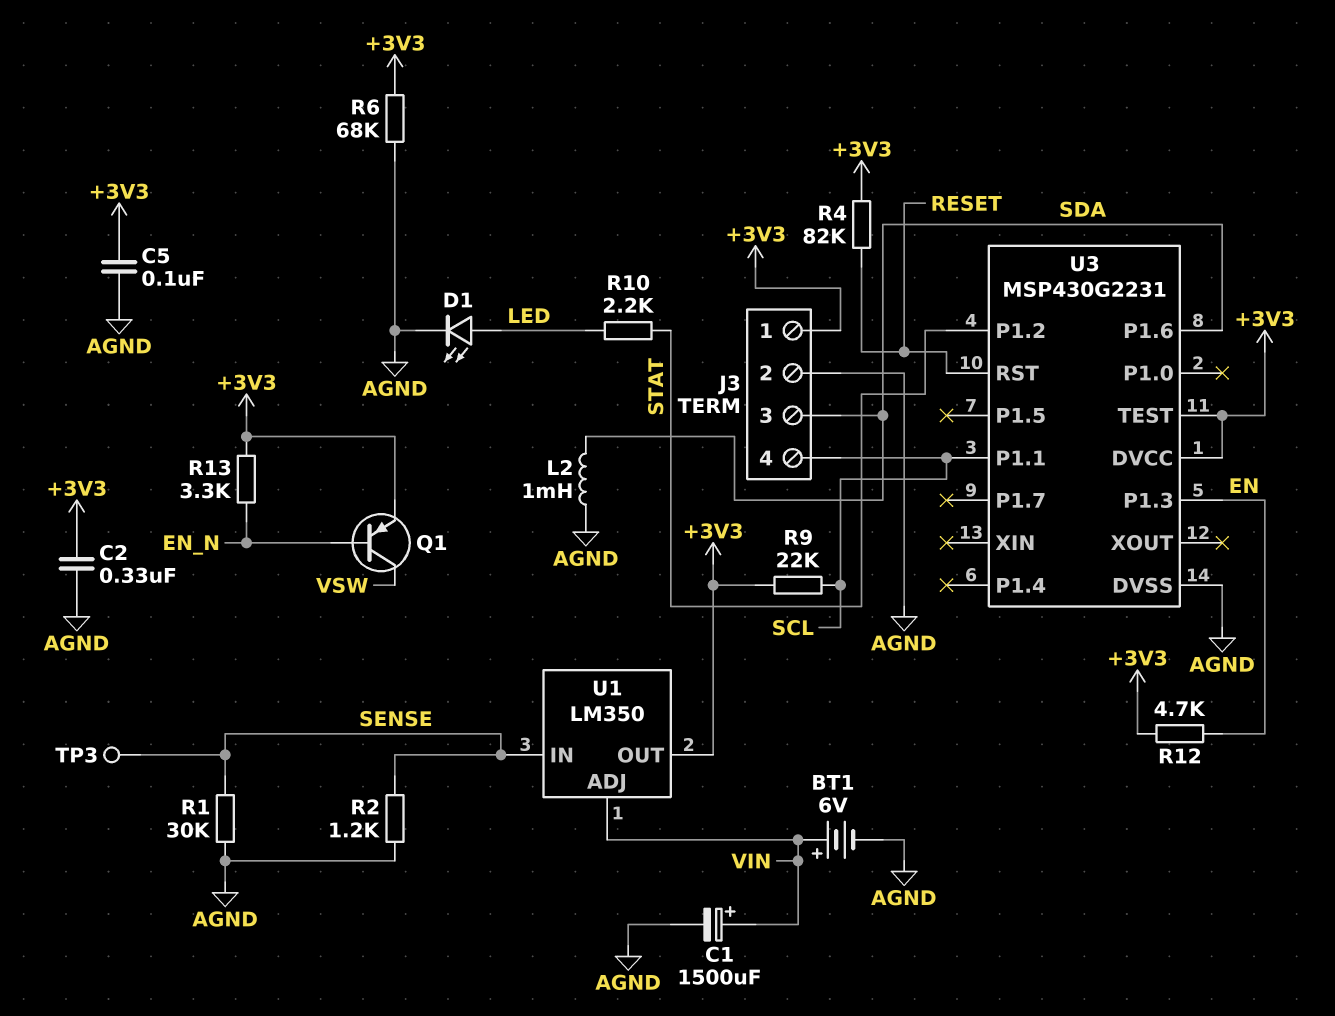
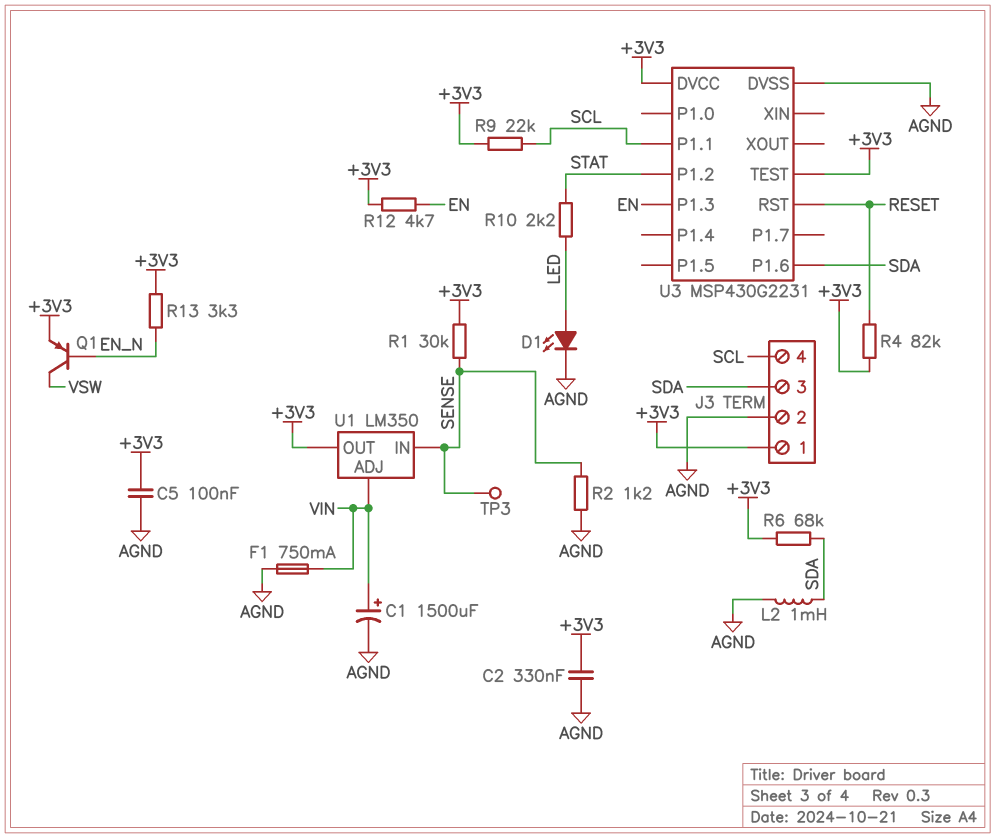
BT1: 6V (plus VIN, minus AGND) -> none
F1: none -> 750mA (AGND, VIN)
R1: 30k (AGND, SENSE) -> 30k (+3V3, SENSE)
R6: 68k (+3V3, AGND) -> 68k (+3V3, SDA)

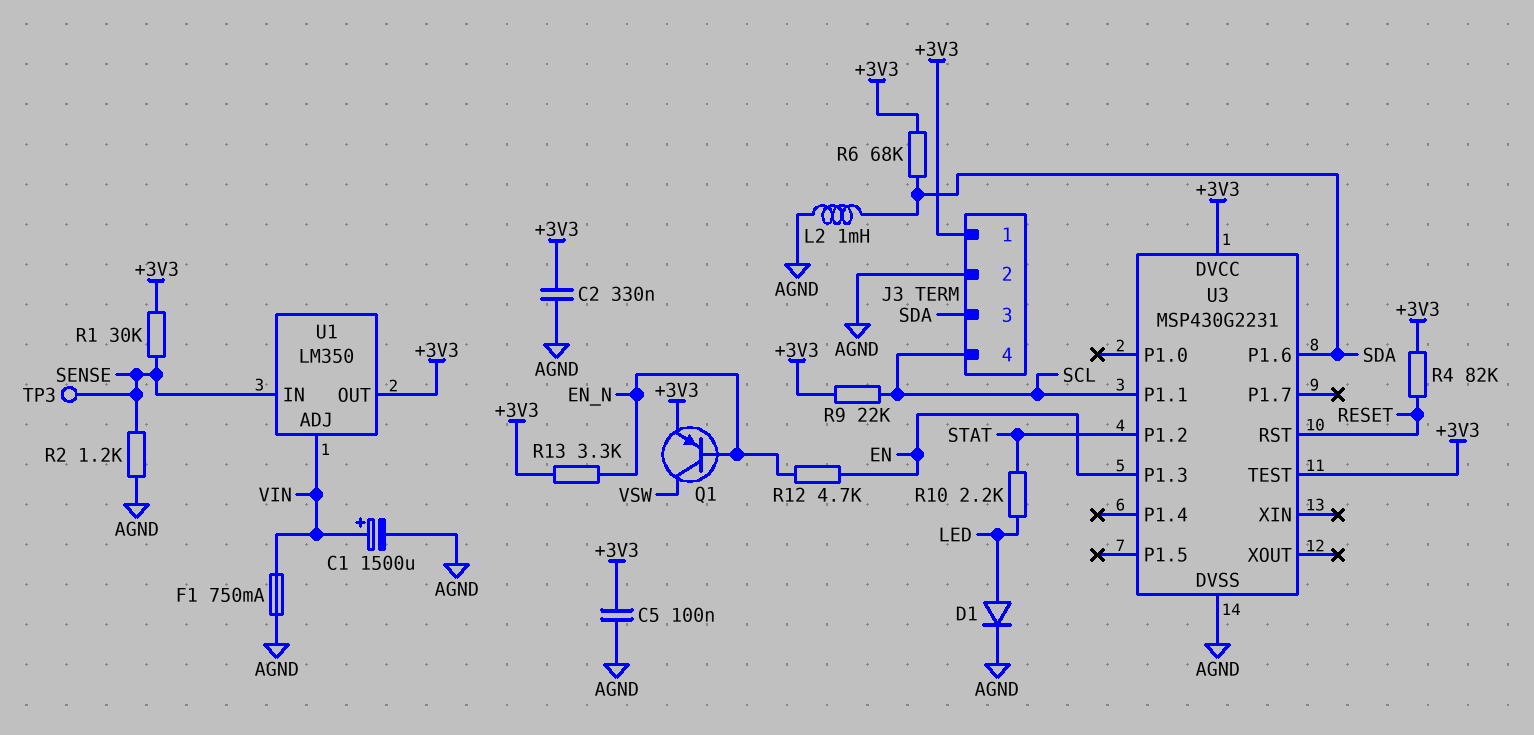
D1: LED (A LED, K AGND) -> diode (A LED, K AGND)
R12: 4.7k (+3V3, EN) -> 4.7k (EN, EN_N)

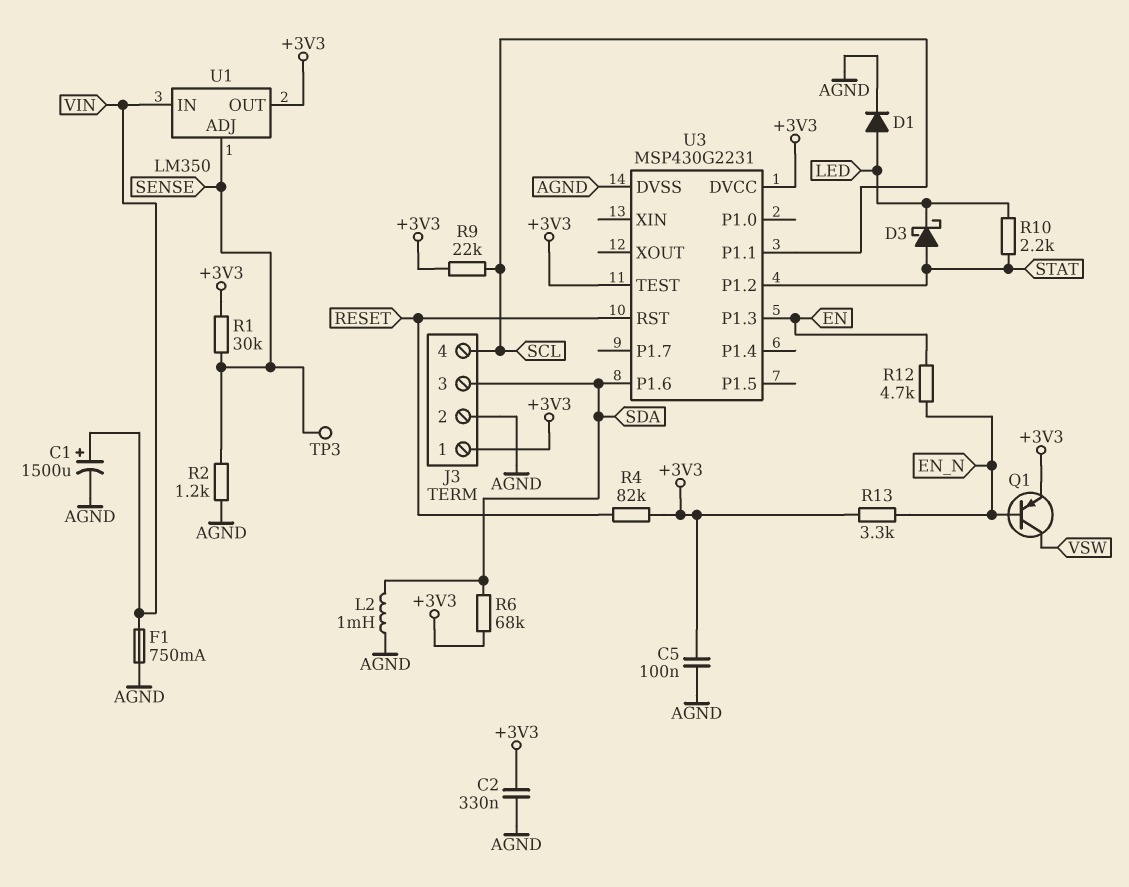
D3: none -> schottky (A STAT, K LED)
U1 pin ADJ: VIN -> SENSE
U1 pin IN: SENSE -> VIN

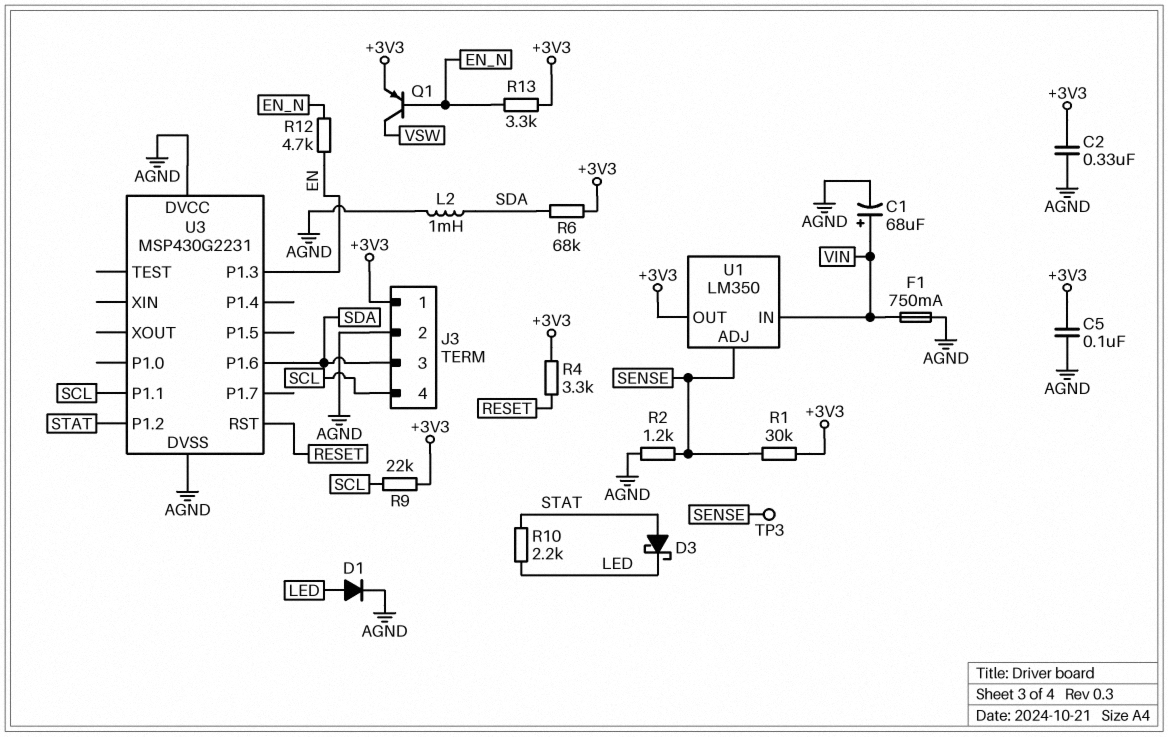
C1: 1500uF (plus VIN, minus AGND) -> 68uF (plus VIN, minus AGND)
R4: 82k (+3V3, RESET) -> 3.3k (+3V3, RESET)
U3 pin DVCC: +3V3 -> AGND
U3 pin TEST: +3V3 -> none

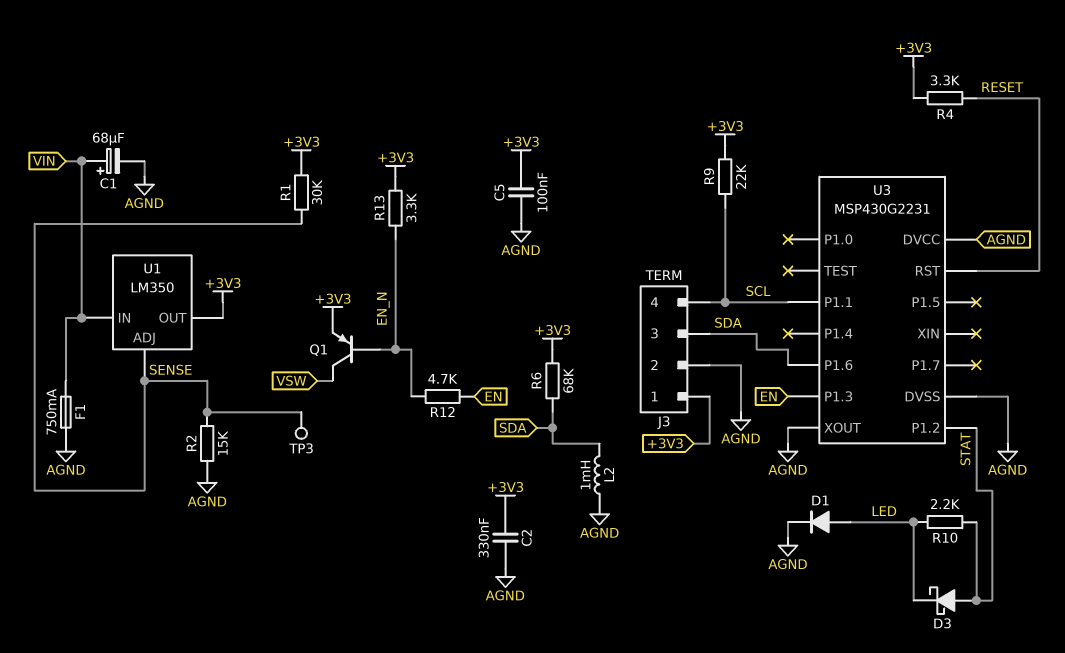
R2: 1.2k (AGND, SENSE) -> 15k (AGND, SENSE)
U3 pin XOUT: none -> AGND

